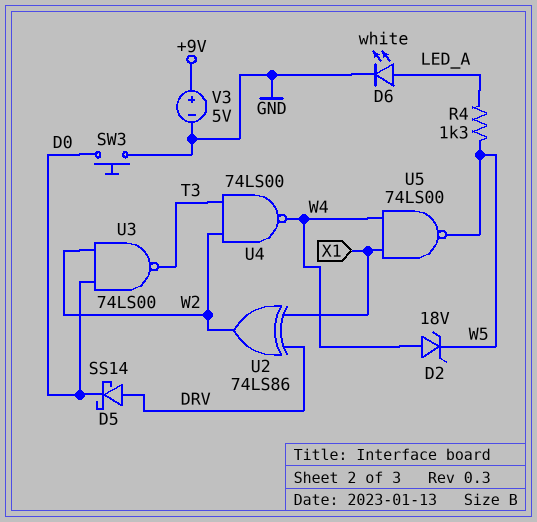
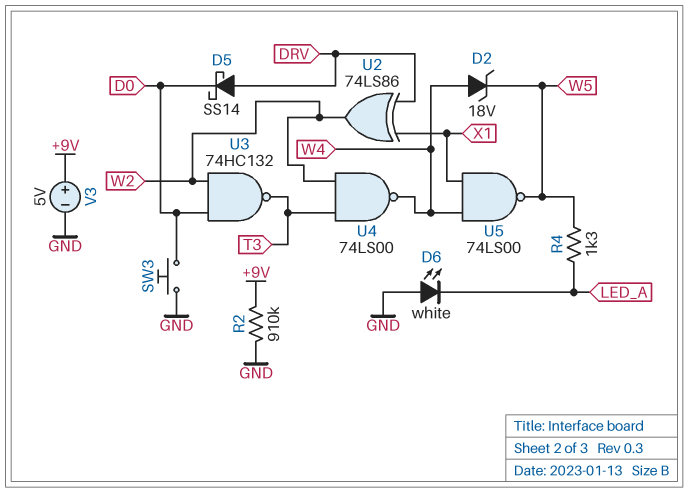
D6: LED white (A LED_A, K GND) -> LED white (A GND, K LED_A)
R2: none -> 910k (+9V, GND)
U3: NAND 74LS00 (in D0, in W2, out T3) -> NAND 74HC132 (in D0, in W2, out T3)

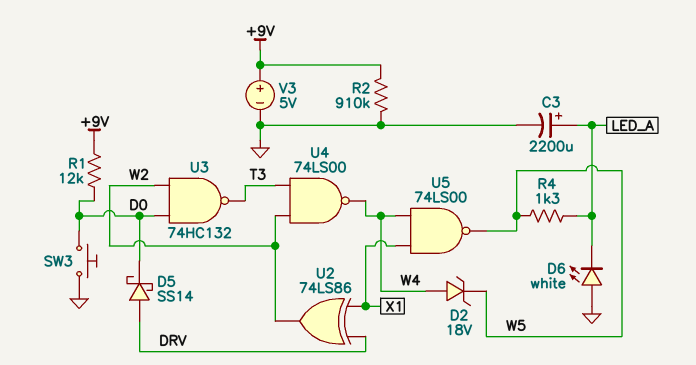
C3: none -> 2200uF (plus LED_A, minus GND)
R1: none -> 12k (+9V, D0)

